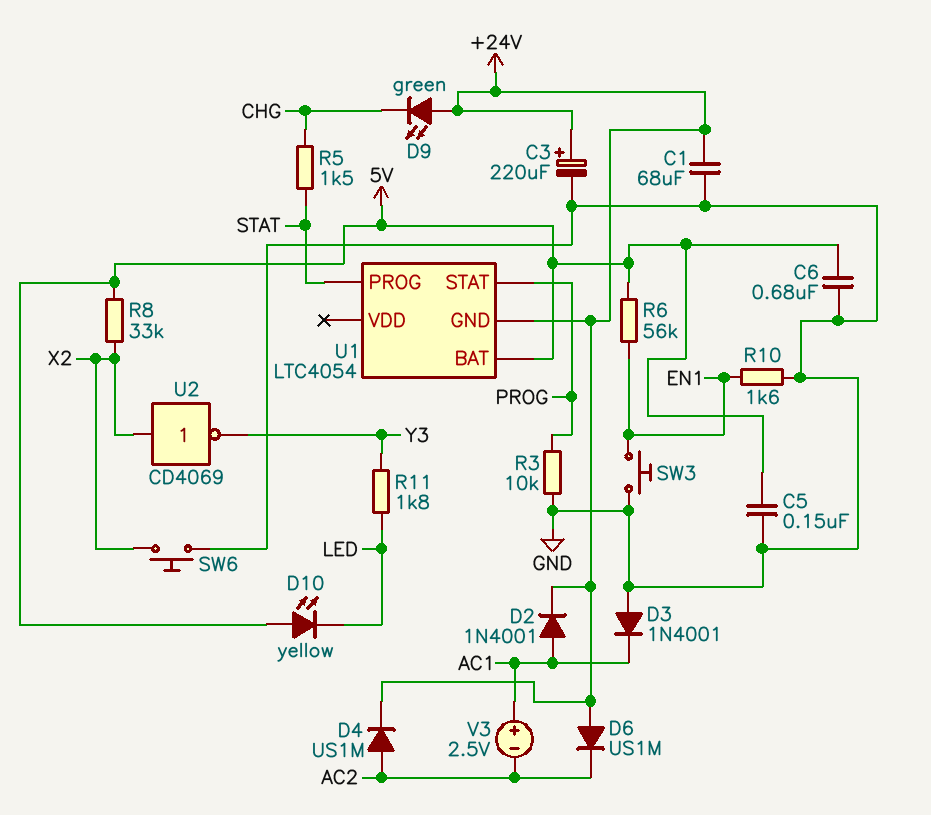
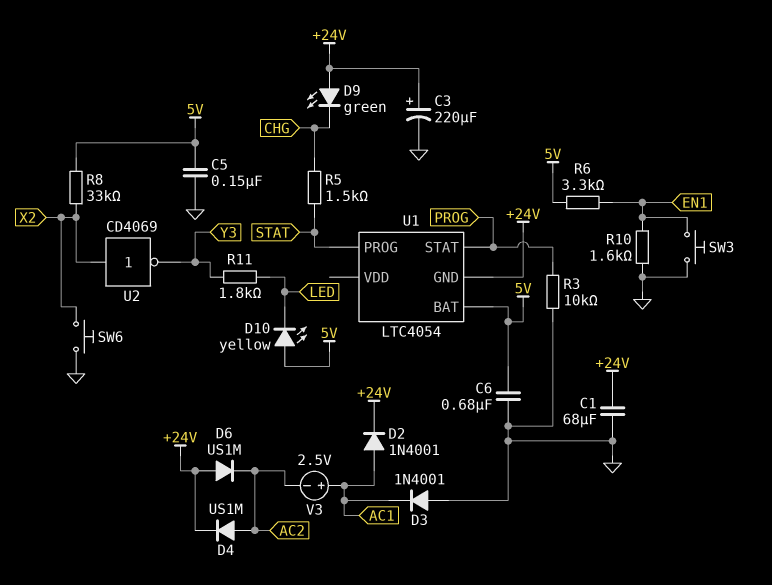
R6: 56k (5V, EN1) -> 3.3k (5V, EN1)

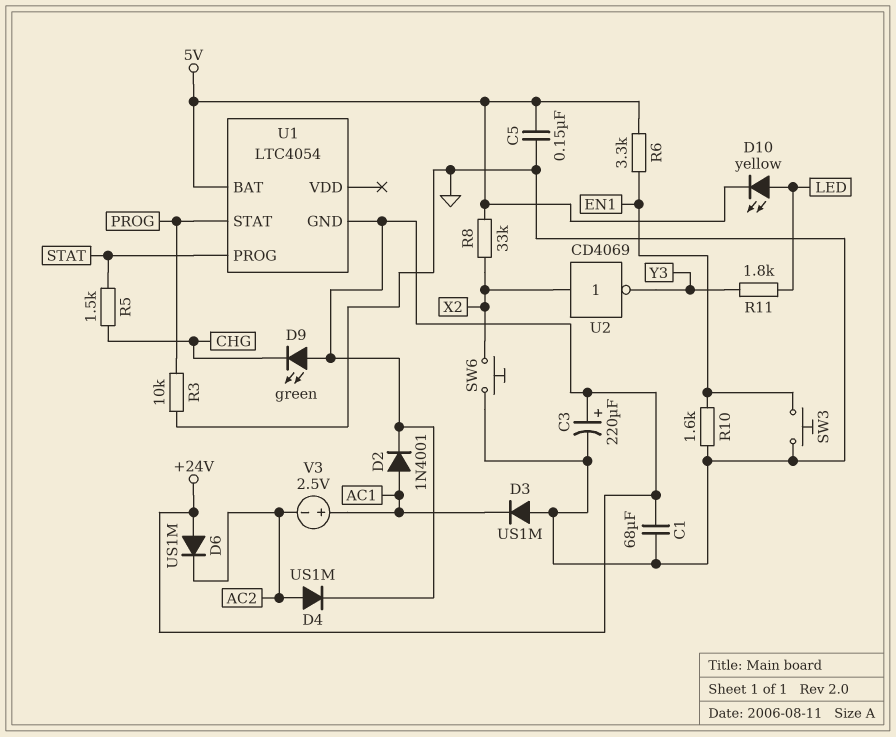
C6: 680nF (5V, GND) -> none
D3: diode 1N4001 (A GND, K AC1) -> diode US1M (A GND, K AC1)
D10: LED yellow (A 5V, K LED) -> LED yellow (A LED, K 5V)

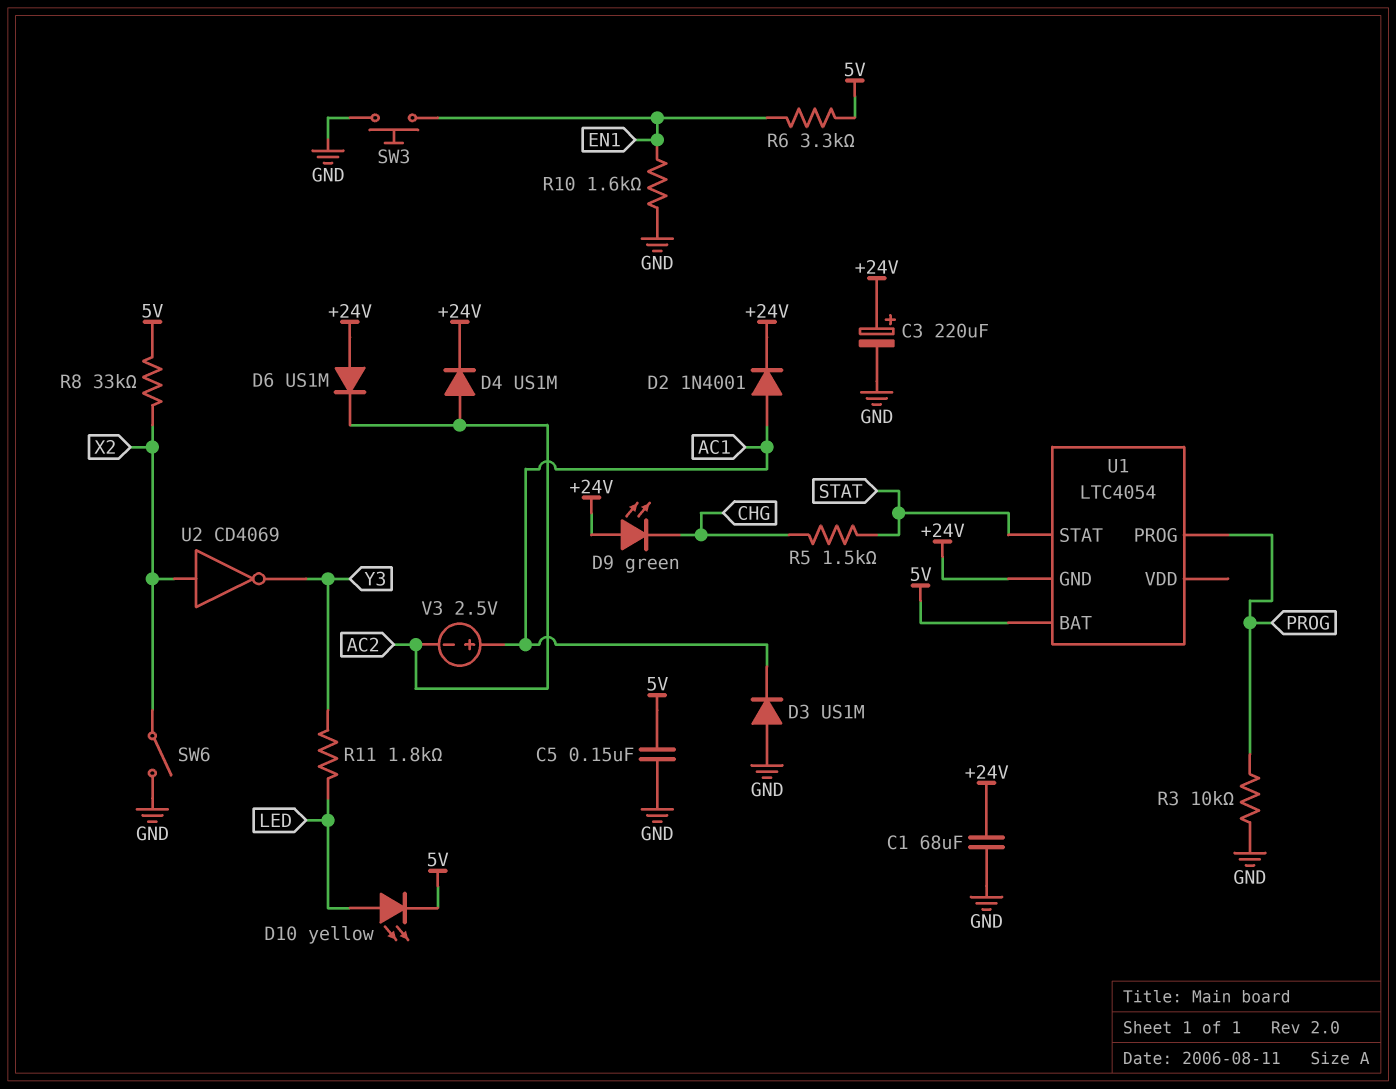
SW6: button (GND, X2) -> switch (GND, X2)
U1 pin PROG: STAT -> PROG
U1 pin STAT: PROG -> STAT

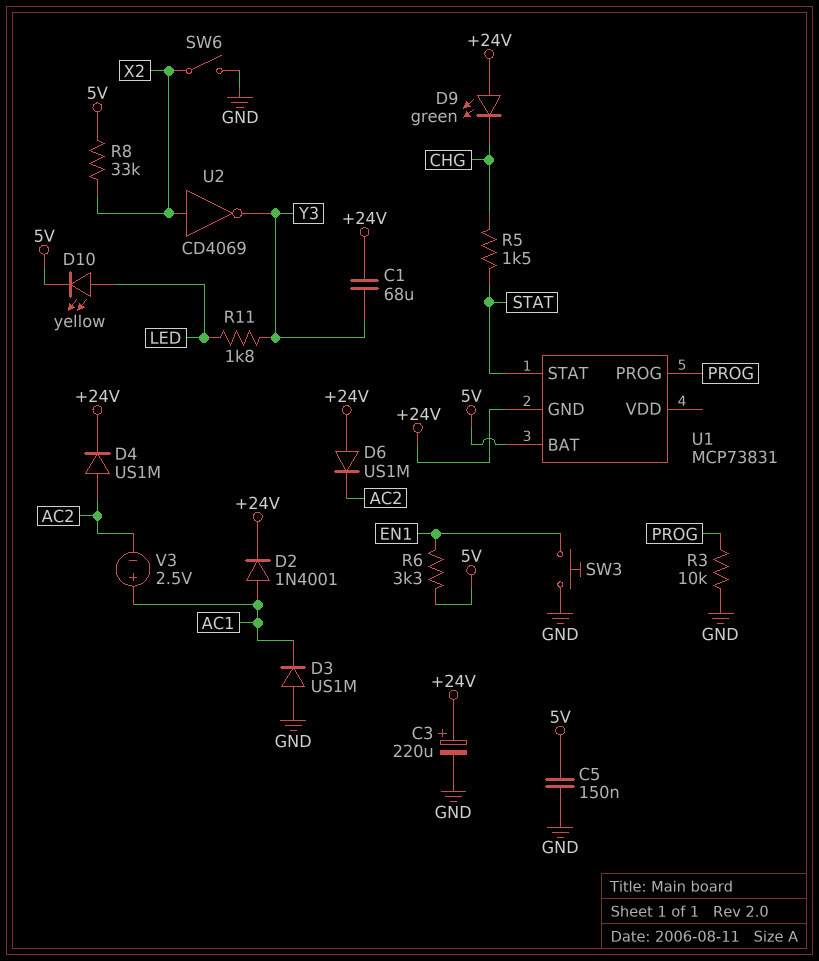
C1: 68uF (+24V, GND) -> 68uF (+24V, Y3)
R10: 1.6k (EN1, GND) -> none
U1: LTC4054 -> MCP73831

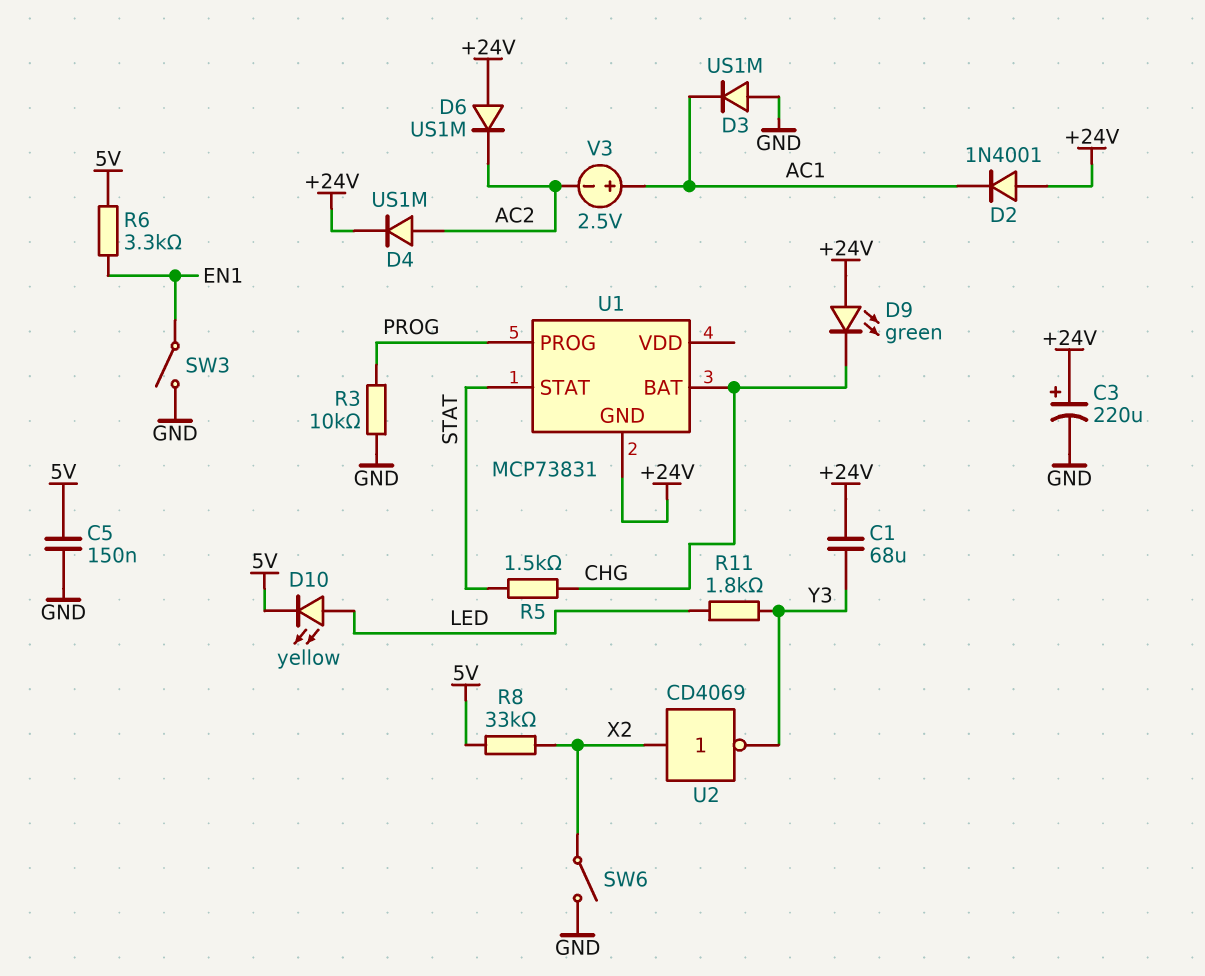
D2: diode 1N4001 (A AC1, K +24V) -> diode 1N4001 (A +24V, K AC1)
SW3: button (EN1, GND) -> switch (EN1, GND)
U1 pin BAT: 5V -> CHG

